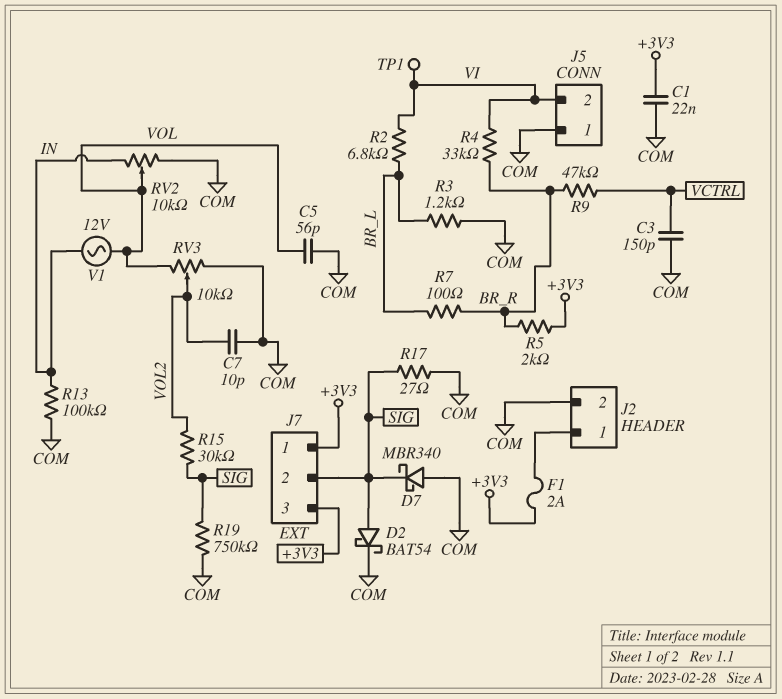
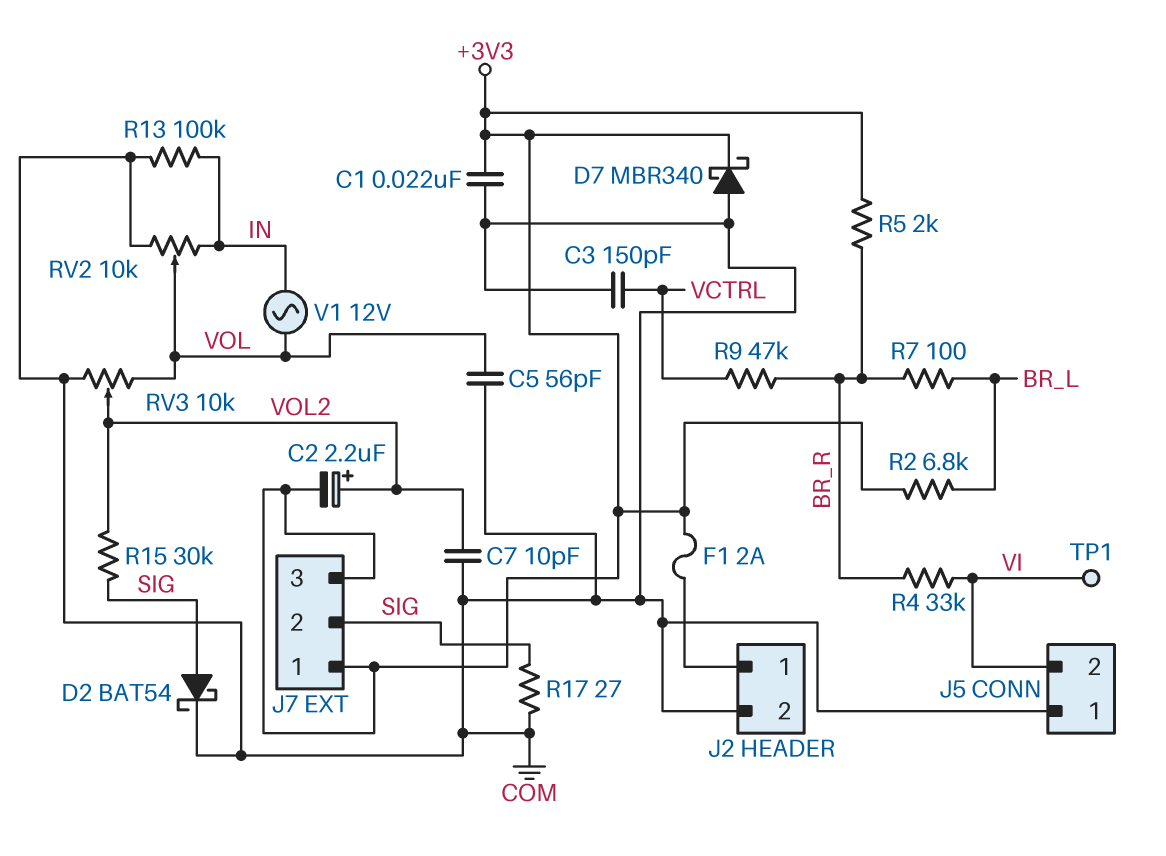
C2: none -> 2.2uF (plus VOL2, minus +3V3)
D7: schottky MBR340 (A COM, K SIG) -> schottky MBR340 (A COM, K +3V3)
R2: 6.8k (BR_L, VI) -> 6.8k (+3V3, BR_L)
R3: 1.2k (BR_L, COM) -> none
R19: 750k (COM, SIG) -> none

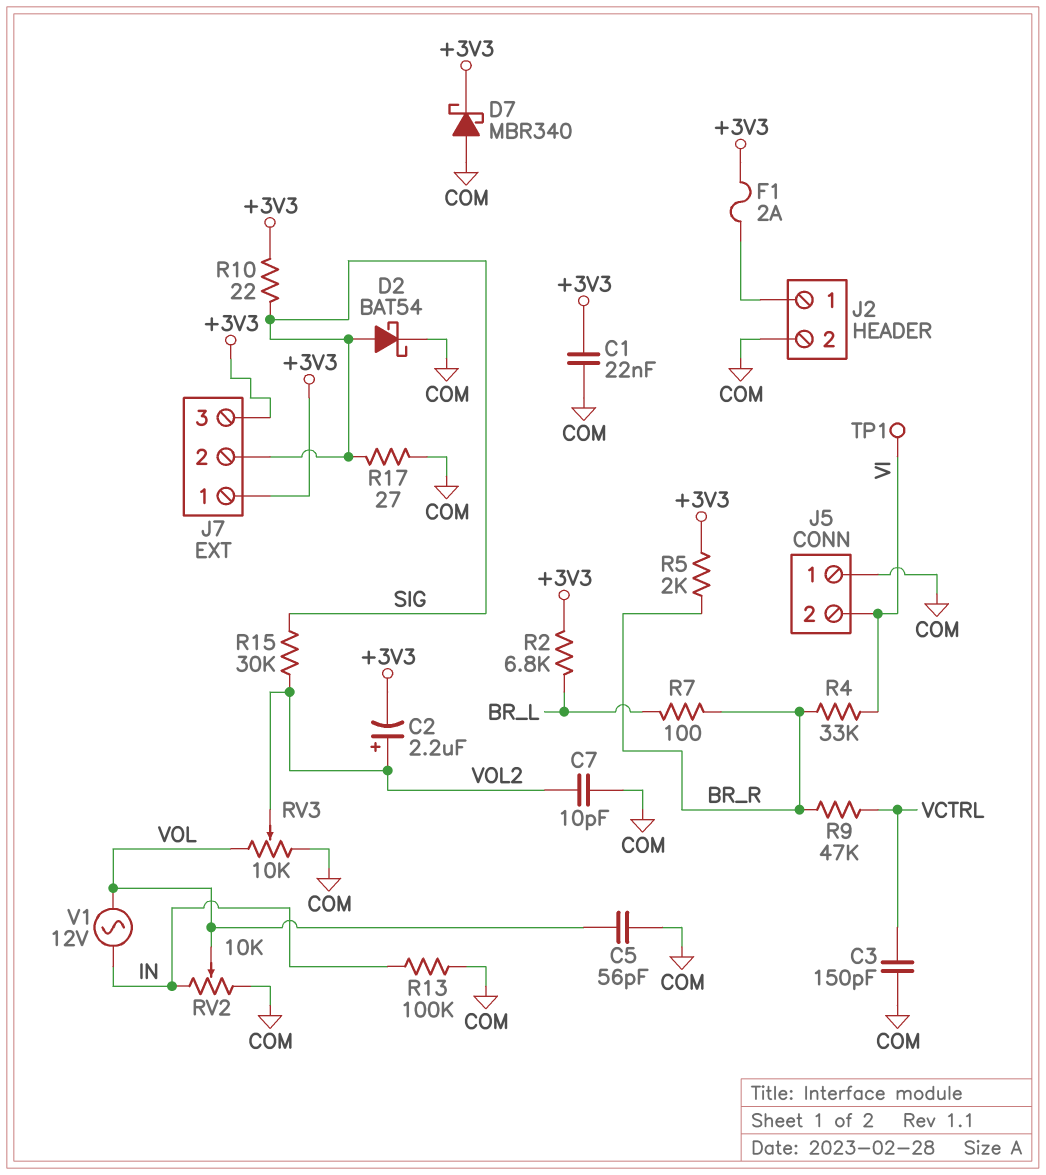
R10: none -> 22 (+3V3, SIG)

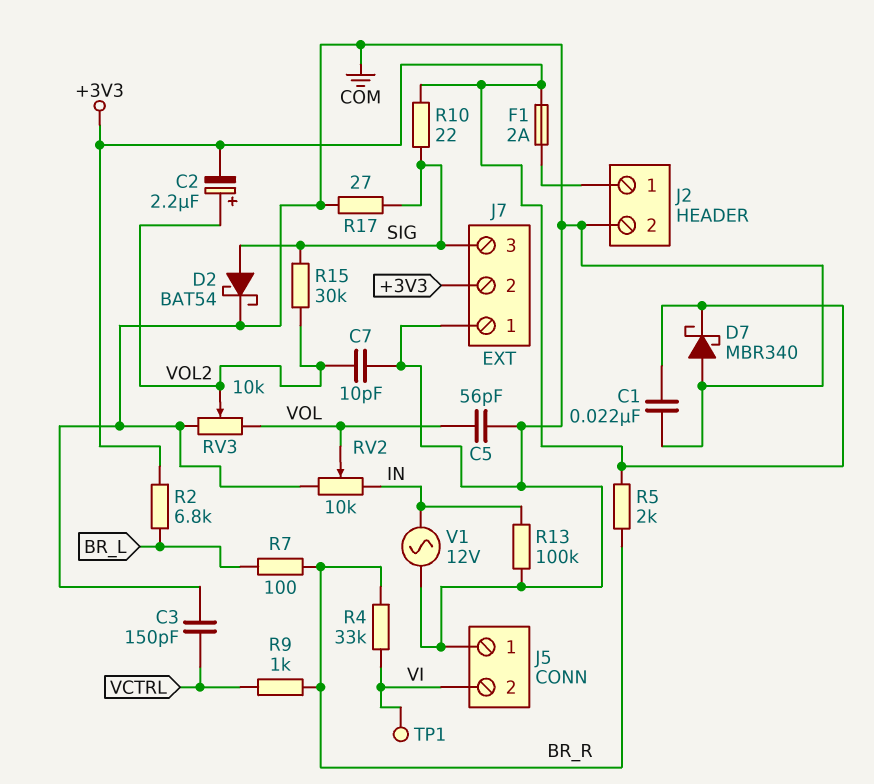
J7 pin 1: +3V3 -> COM
J7 pin 2: SIG -> +3V3
J7 pin 3: +3V3 -> SIG
R9: 47k (BR_R, VCTRL) -> 1k (BR_R, VCTRL)
V1: AC 12V (IN, VOL) -> AC 12V (COM, IN)

